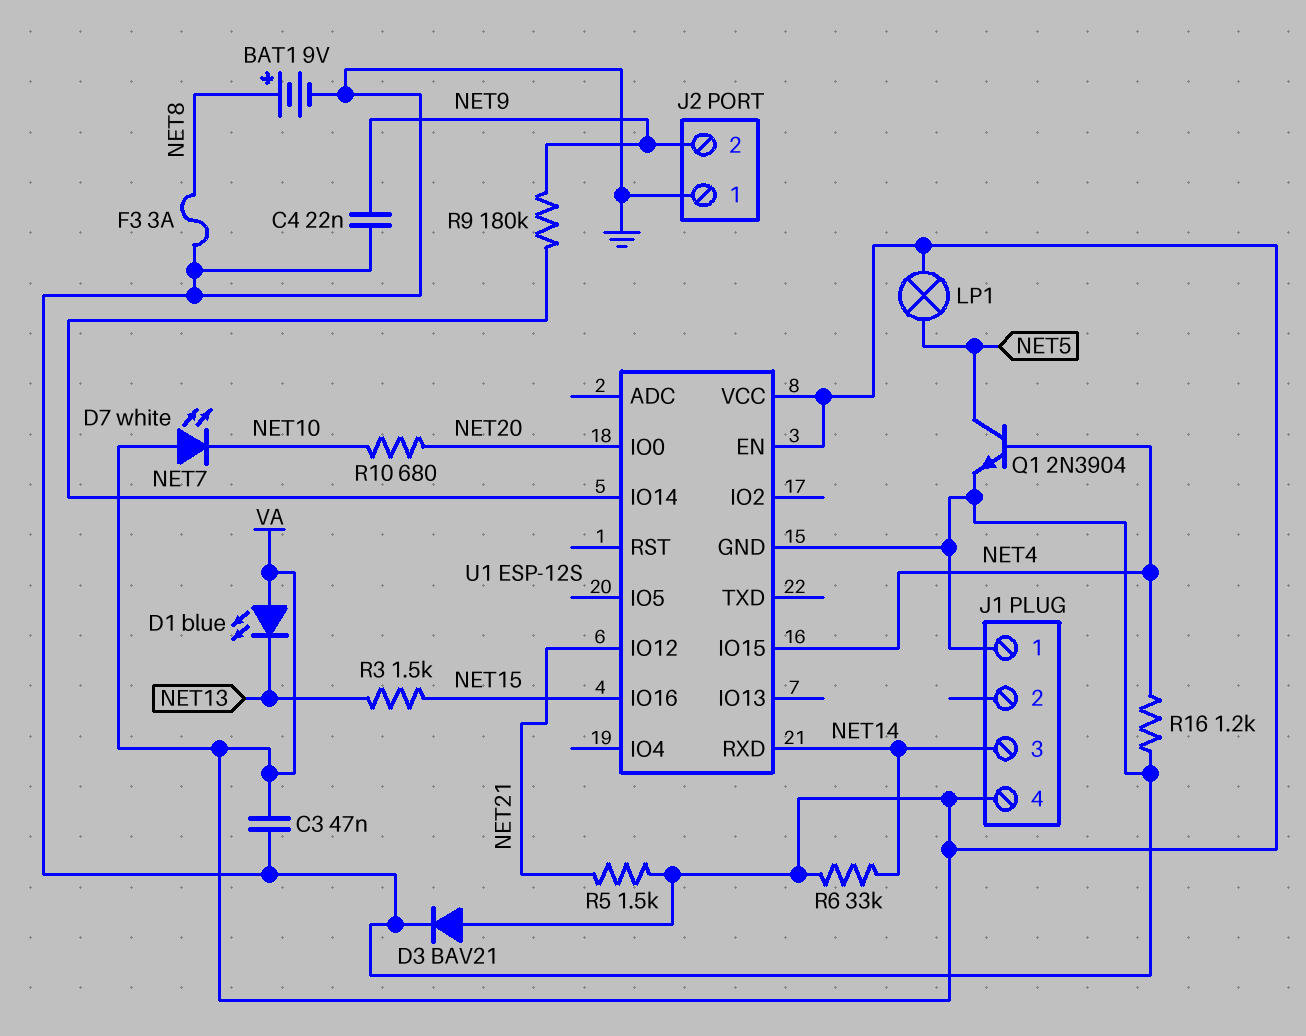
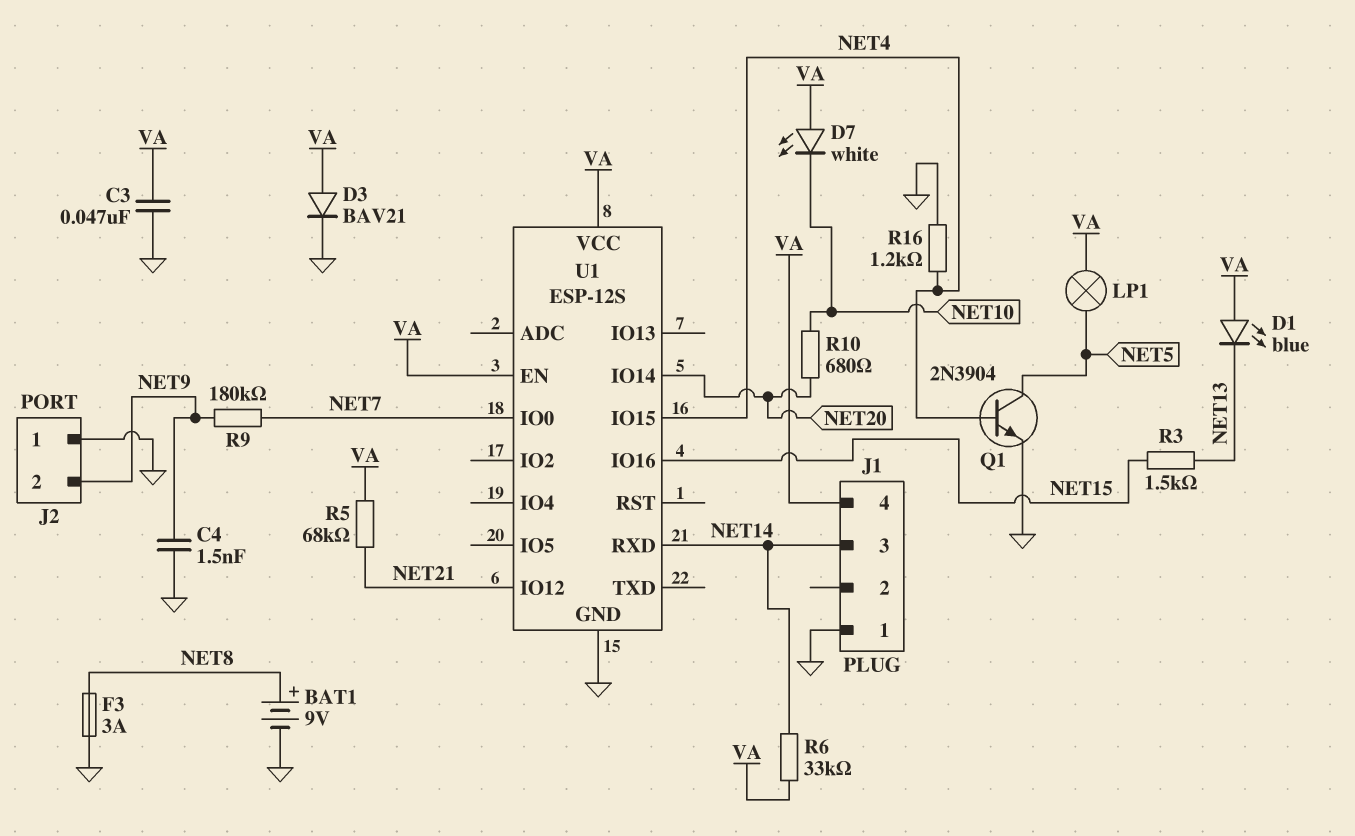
C4: 22nF (GND, NET9) -> 1.5nF (GND, NET9)
R5: 1.5k (NET21, VA) -> 68k (NET21, VA)
U1 pin IO0: NET20 -> NET7
U1 pin IO14: NET7 -> NET20

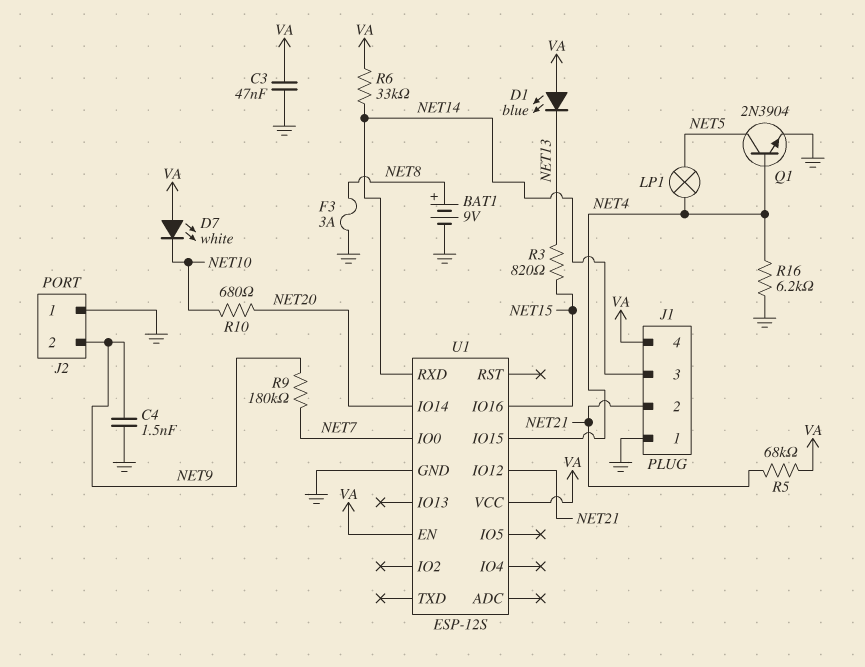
D3: diode BAV21 (A VA, K GND) -> none
J1 pin 2: none -> NET21
LP1: lamp (NET5, VA) -> lamp (NET4, NET5)
R3: 1.5k (NET13, NET15) -> 820 (NET13, NET15)
R16: 1.2k (GND, NET4) -> 6.2k (GND, NET4)

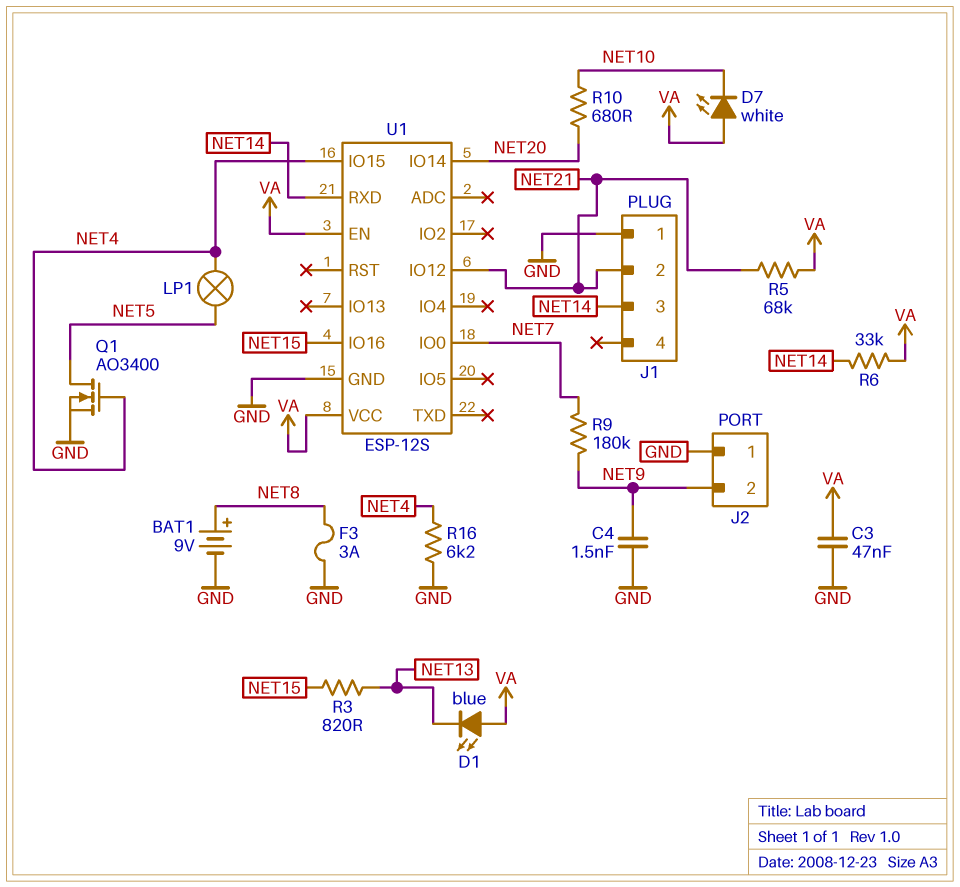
J1 pin 4: VA -> none
Q1: NPN 2N3904 (B NET4, C NET5, E GND) -> NMOS AO3400 (G NET4, D NET5, S GND)

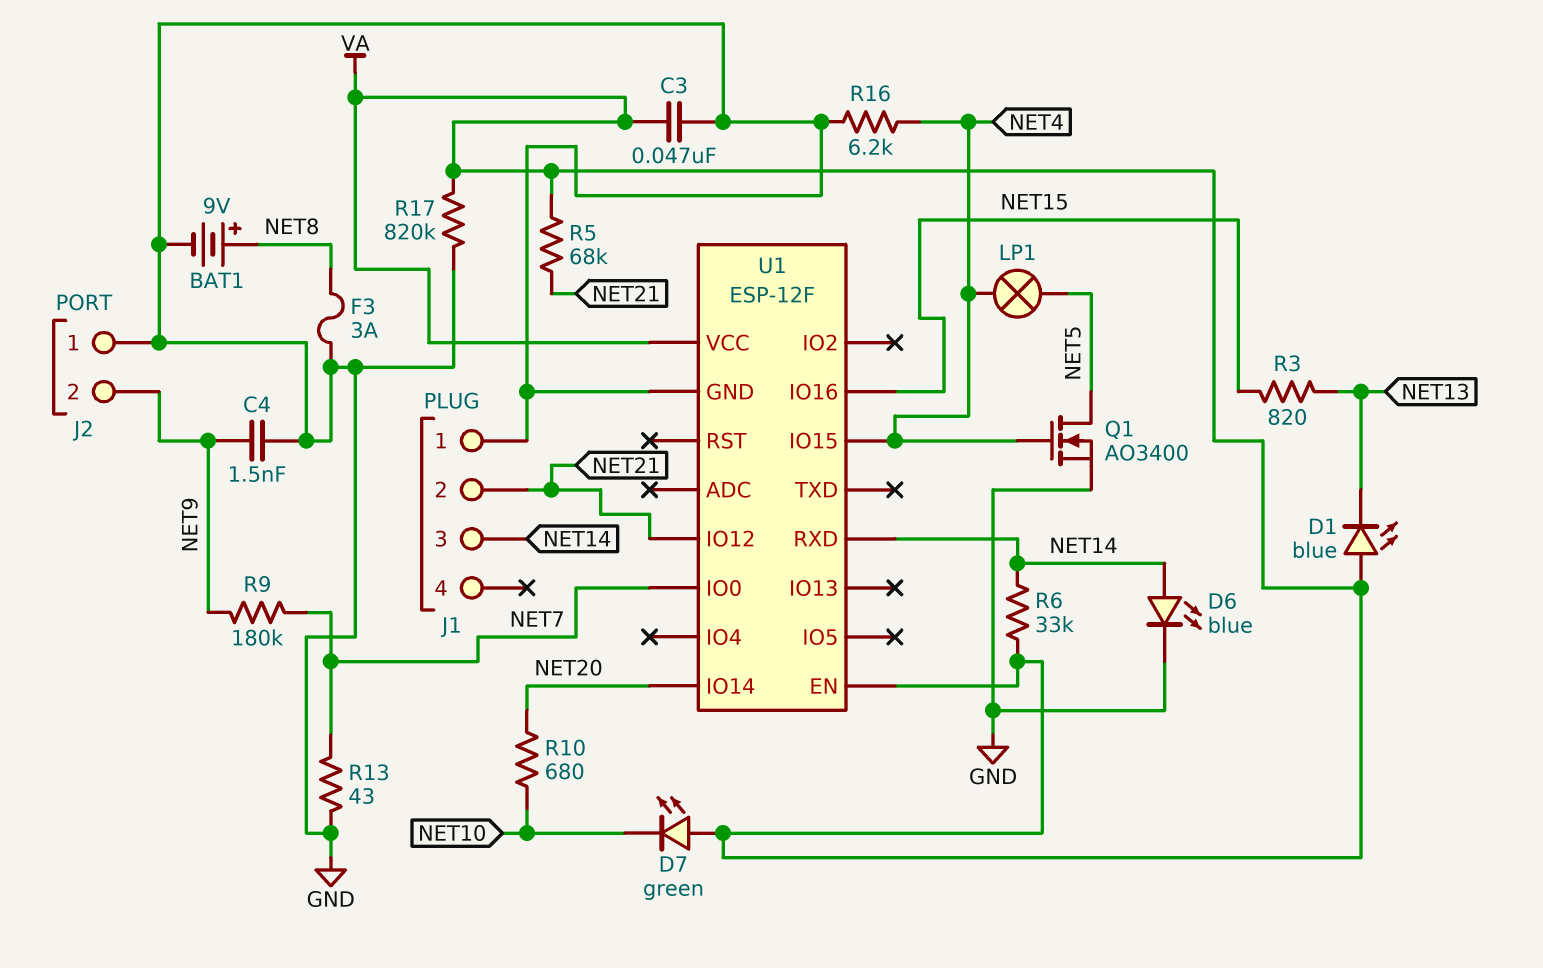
D6: none -> LED blue (A NET14, K GND)
D7: LED white (A VA, K NET10) -> LED green (A VA, K NET10)
R13: none -> 43 (GND, NET7)
R17: none -> 820k (GND, VA)
U1: ESP-12S -> ESP-12F

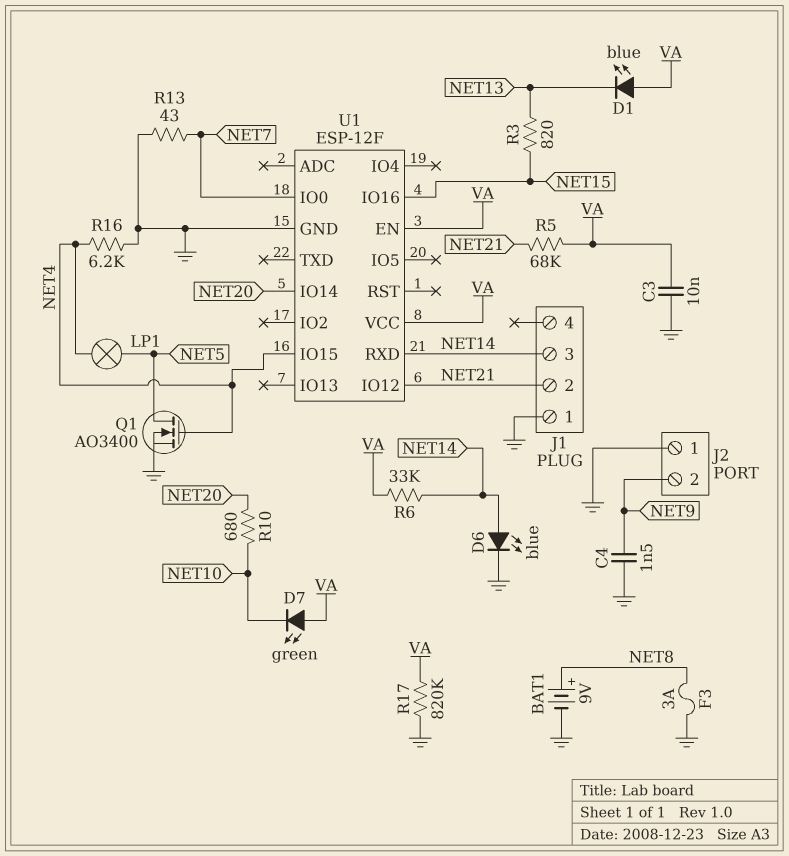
C3: 47nF (GND, VA) -> 10nF (GND, VA)
R9: 180k (NET7, NET9) -> none

